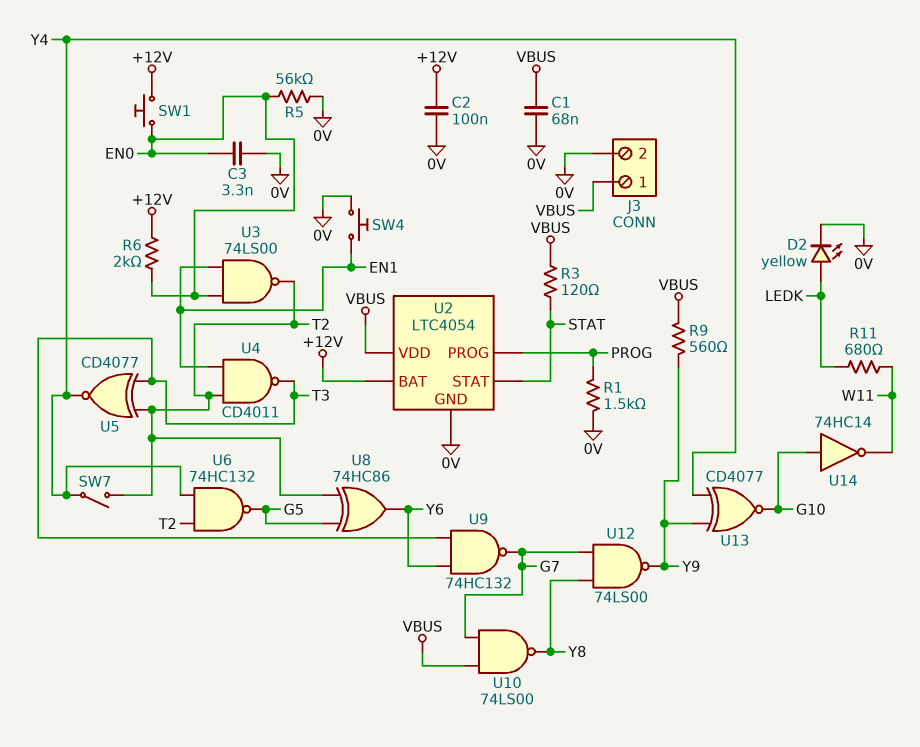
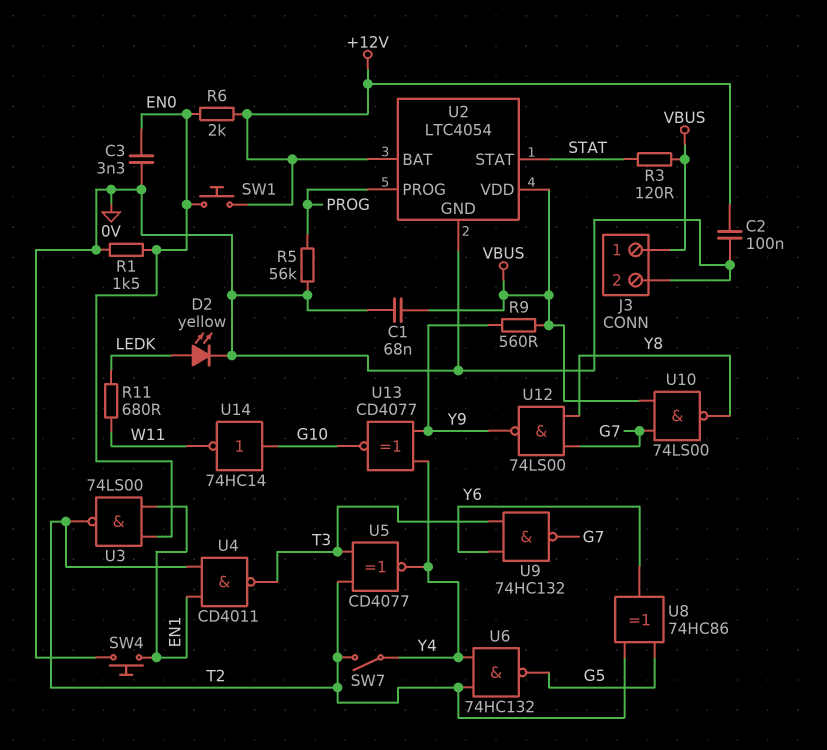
R1: 1.5k (0V, PROG) -> 1.5k (0V, EN0)
R5: 56k (0V, EN0) -> 56k (0V, PROG)

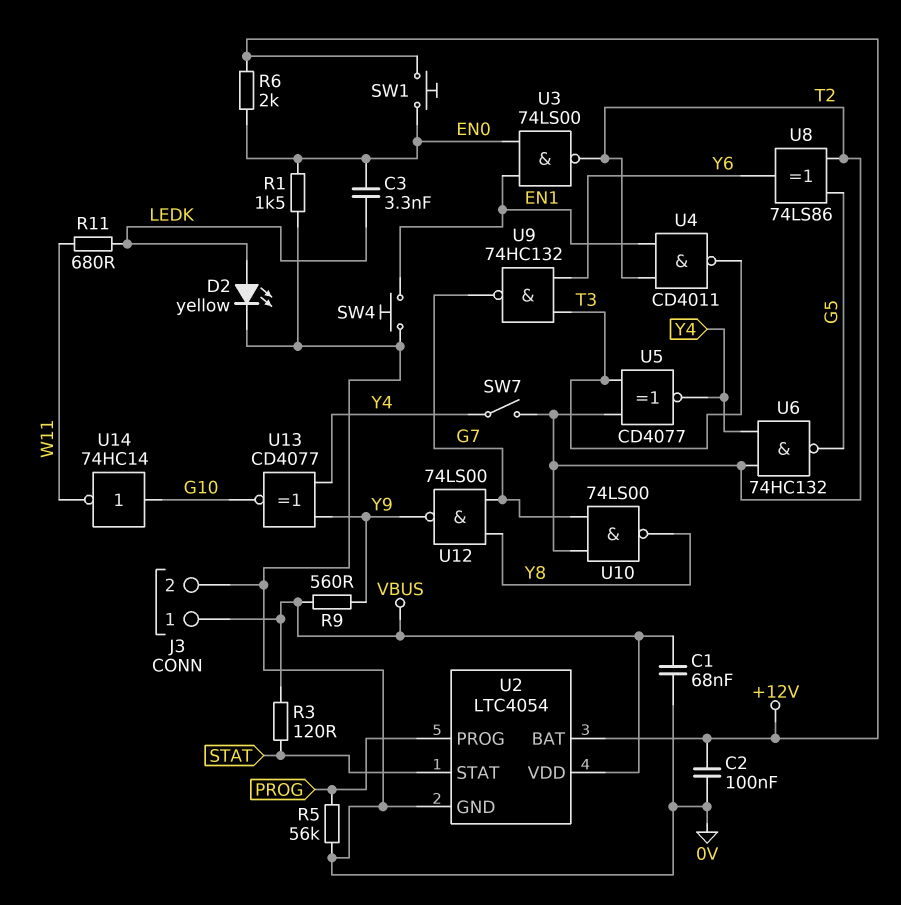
C3: 3.3nF (0V, EN0) -> 3.3nF (EN0, LEDK)
U8: XOR 74HC86 (in G5, in T2, out Y6) -> XOR 74LS86 (in G5, in T2, out Y6)
U10: NAND 74LS00 (in G7, in VBUS, out Y8) -> NAND 74LS00 (in G7, in T2, out Y8)

